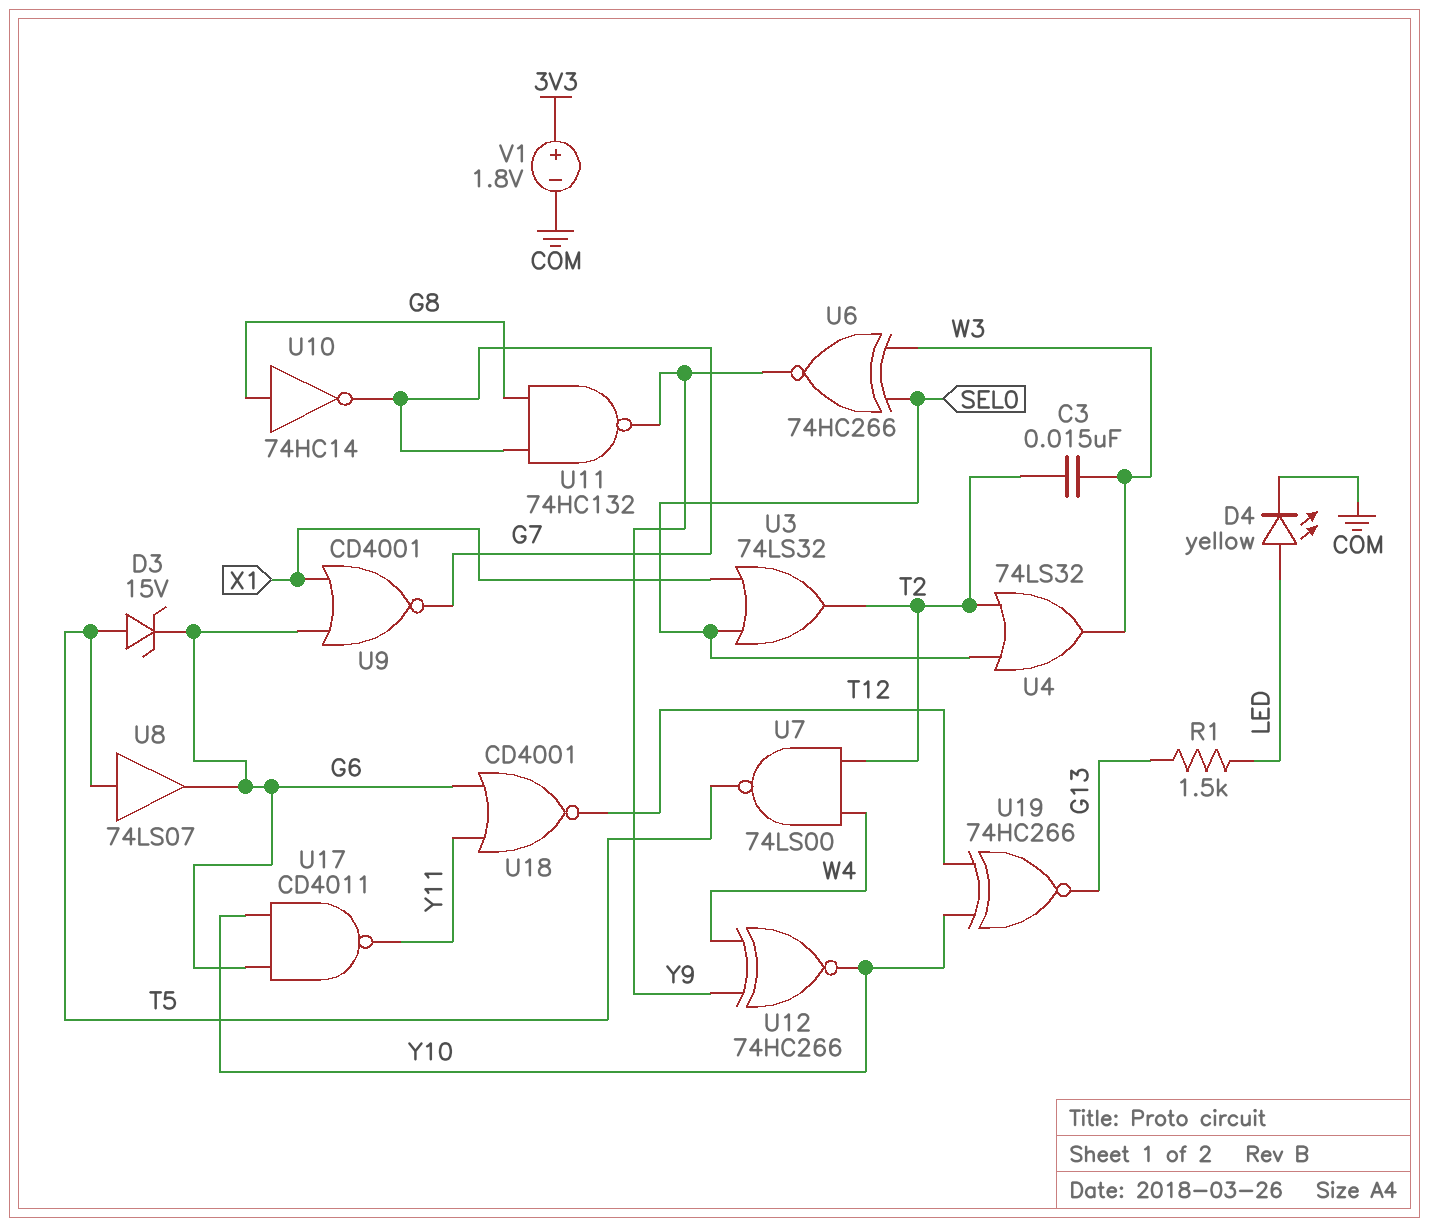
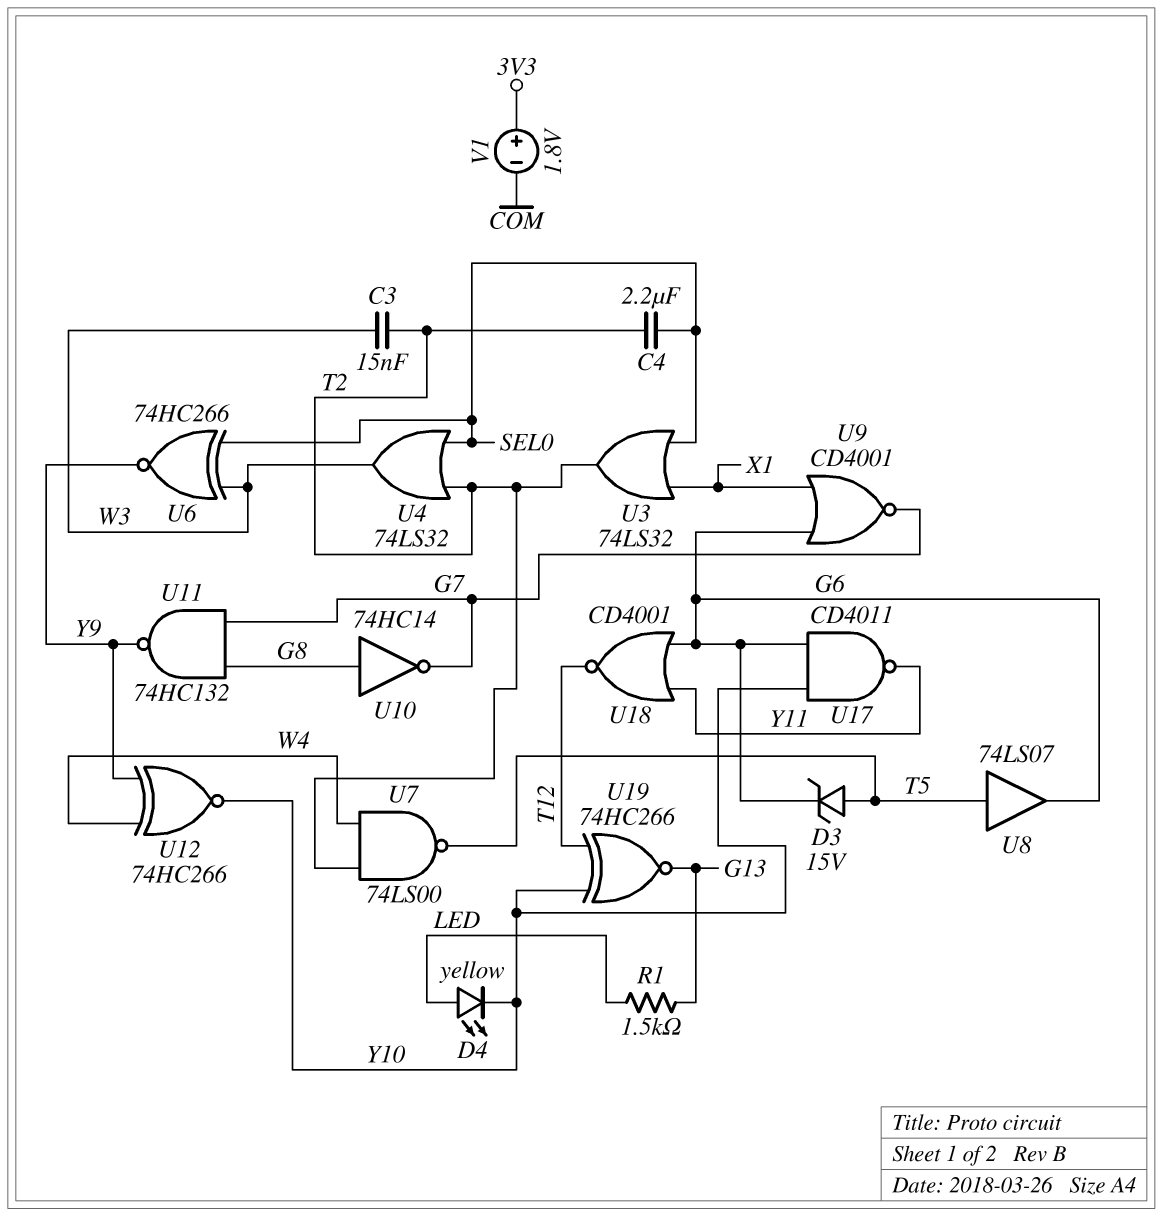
C4: none -> 2.2uF (SEL0, T2)
D4: LED yellow (A LED, K COM) -> LED yellow (A LED, K Y10)

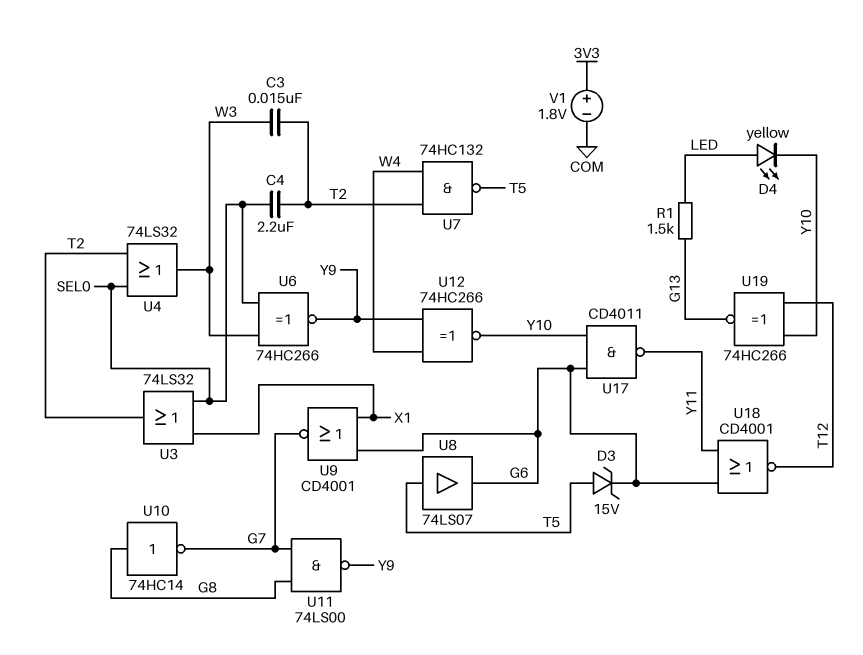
U7: NAND 74LS00 (in T2, in W4, out T5) -> NAND 74HC132 (in T2, in W4, out T5)
U11: NAND 74HC132 (in G7, in G8, out Y9) -> NAND 74LS00 (in G7, in G8, out Y9)

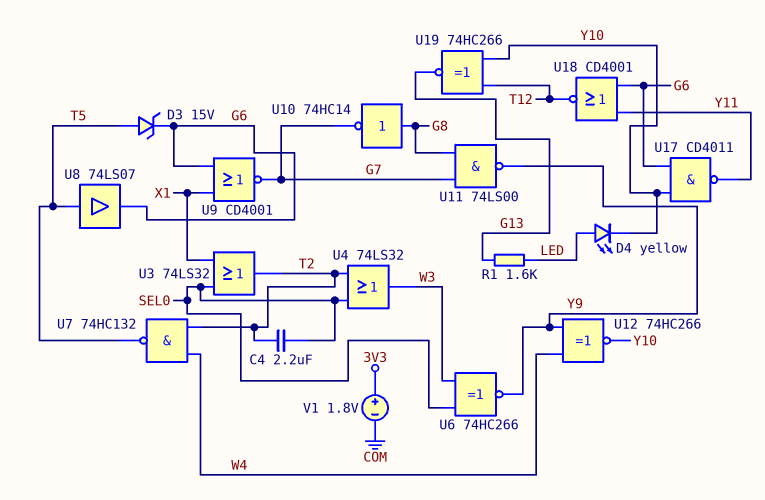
C3: 15nF (T2, W3) -> none
R1: 1.5k (G13, LED) -> 1.6k (G13, LED)

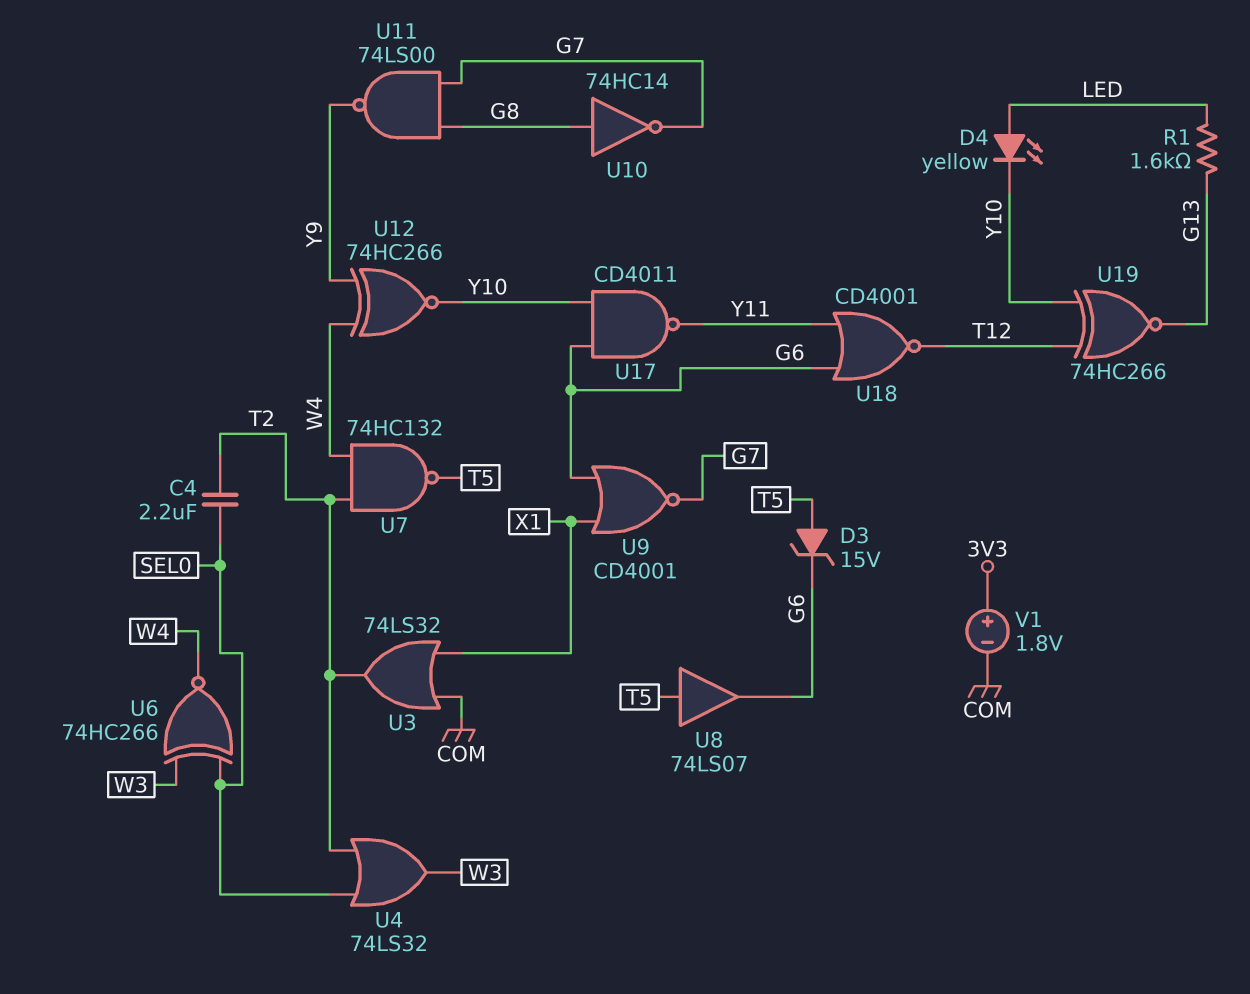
U3: OR 74LS32 (in SEL0, in X1, out T2) -> OR 74LS32 (in COM, in X1, out T2)
U6: XNOR 74HC266 (in SEL0, in W3, out Y9) -> XNOR 74HC266 (in SEL0, in W3, out W4)

